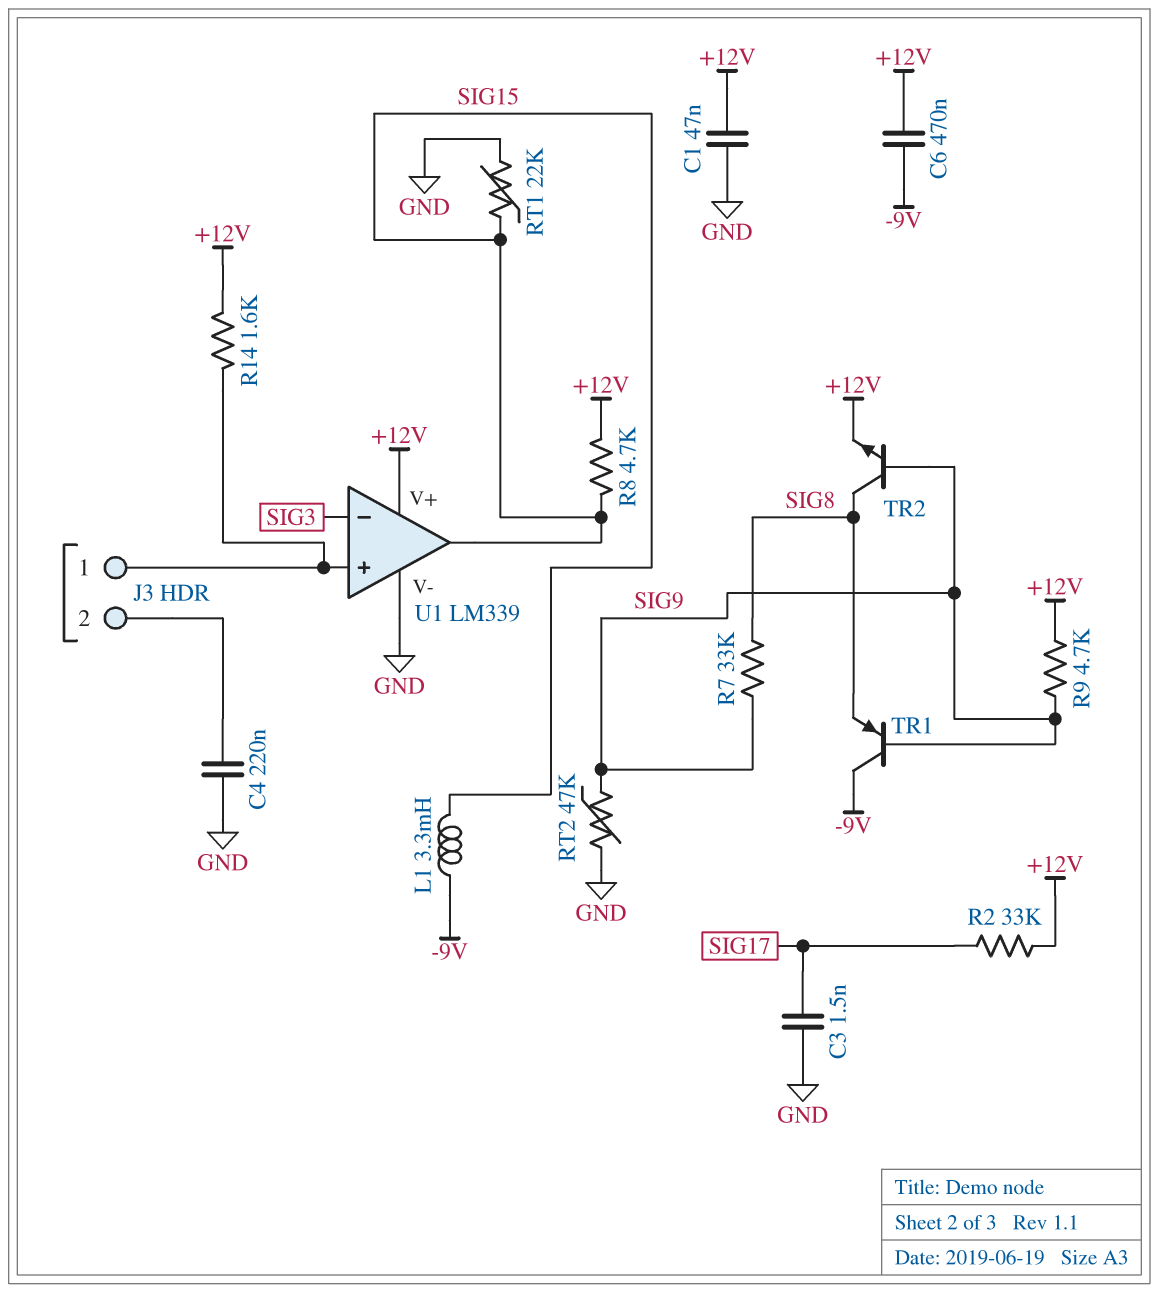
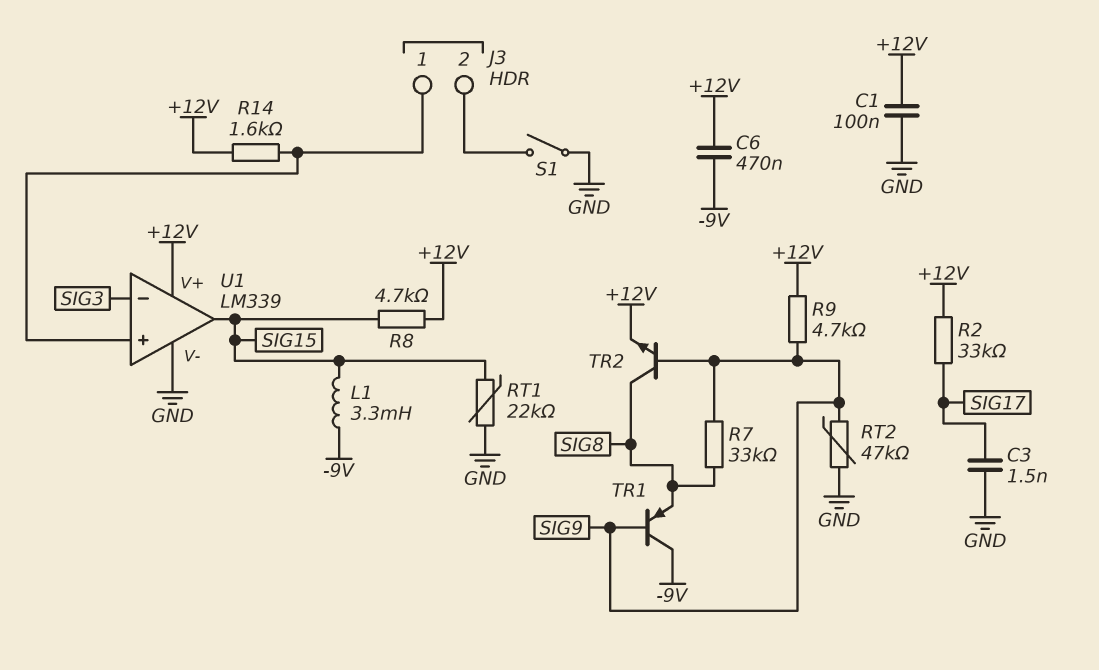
C1: 47nF (+12V, GND) -> 100nF (+12V, GND)
C4: 220nF (GND, J3/2) -> none
S1: none -> switch (GND, J3/2)

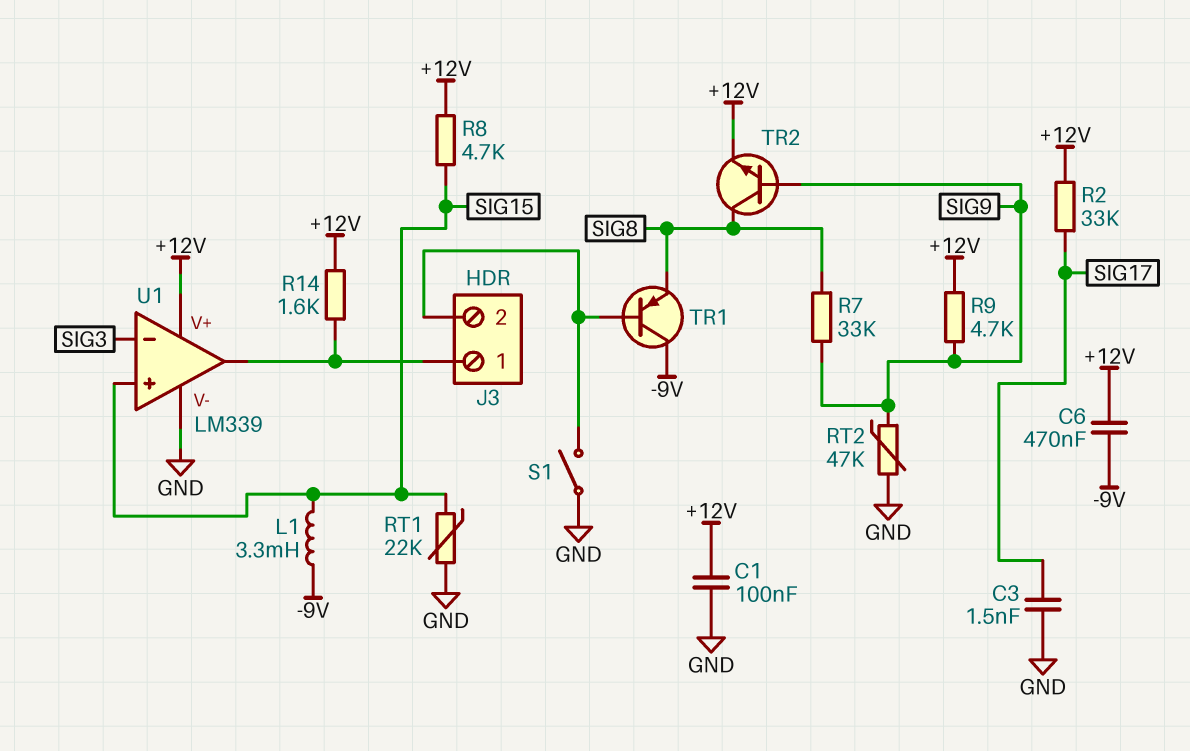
TR1: PNP (B SIG9, C -9V, E SIG8) -> PNP (B J3/2, C -9V, E SIG8)
U1 pin in+: J3/1 -> SIG15
U1 pin out: SIG15 -> J3/1

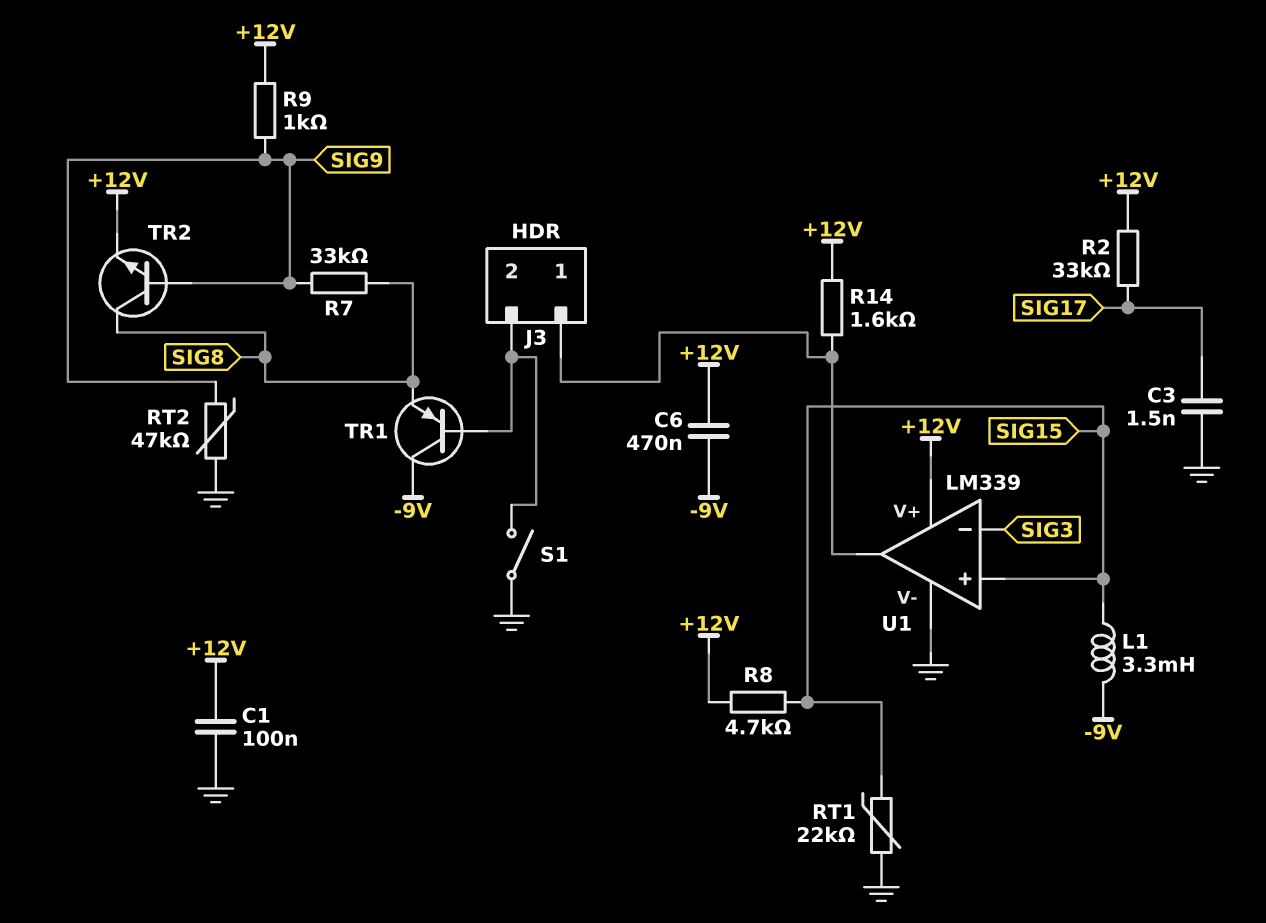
R9: 4.7k (+12V, SIG9) -> 1k (+12V, SIG9)

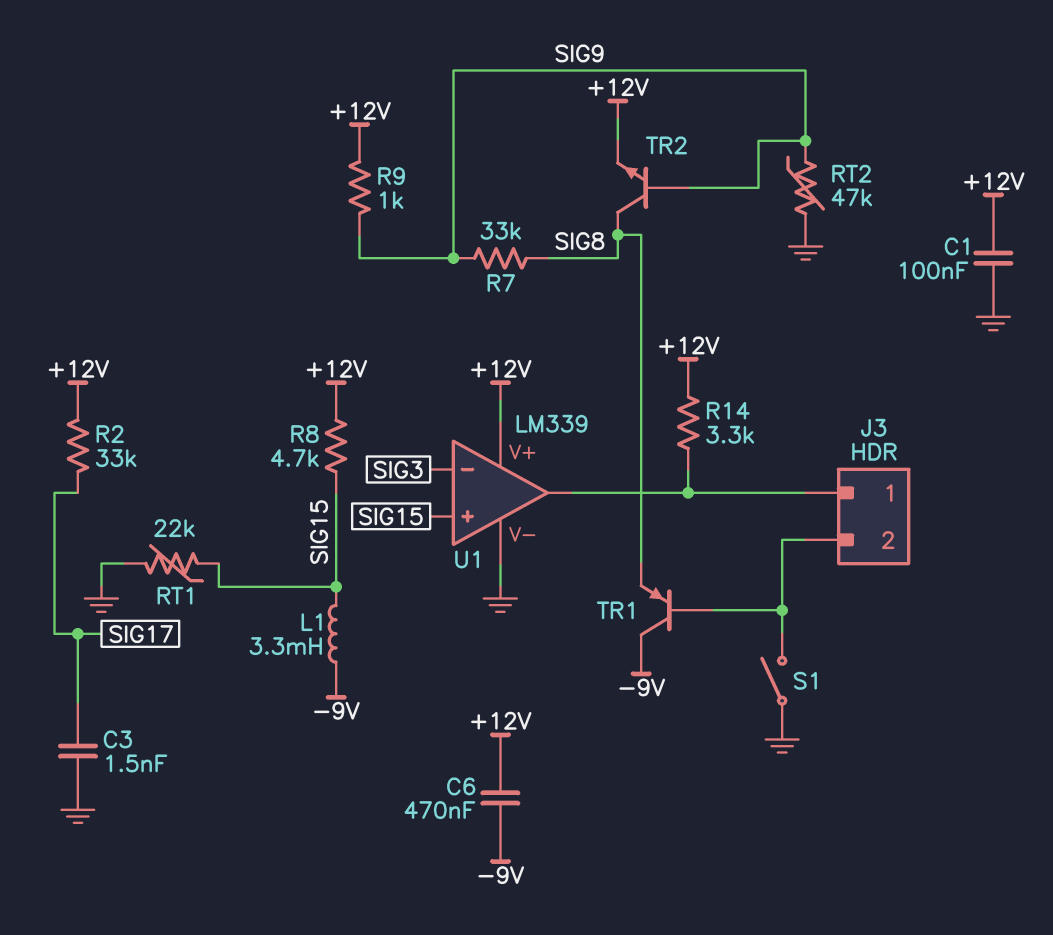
R14: 1.6k (+12V, J3/1) -> 3.3k (+12V, J3/1)

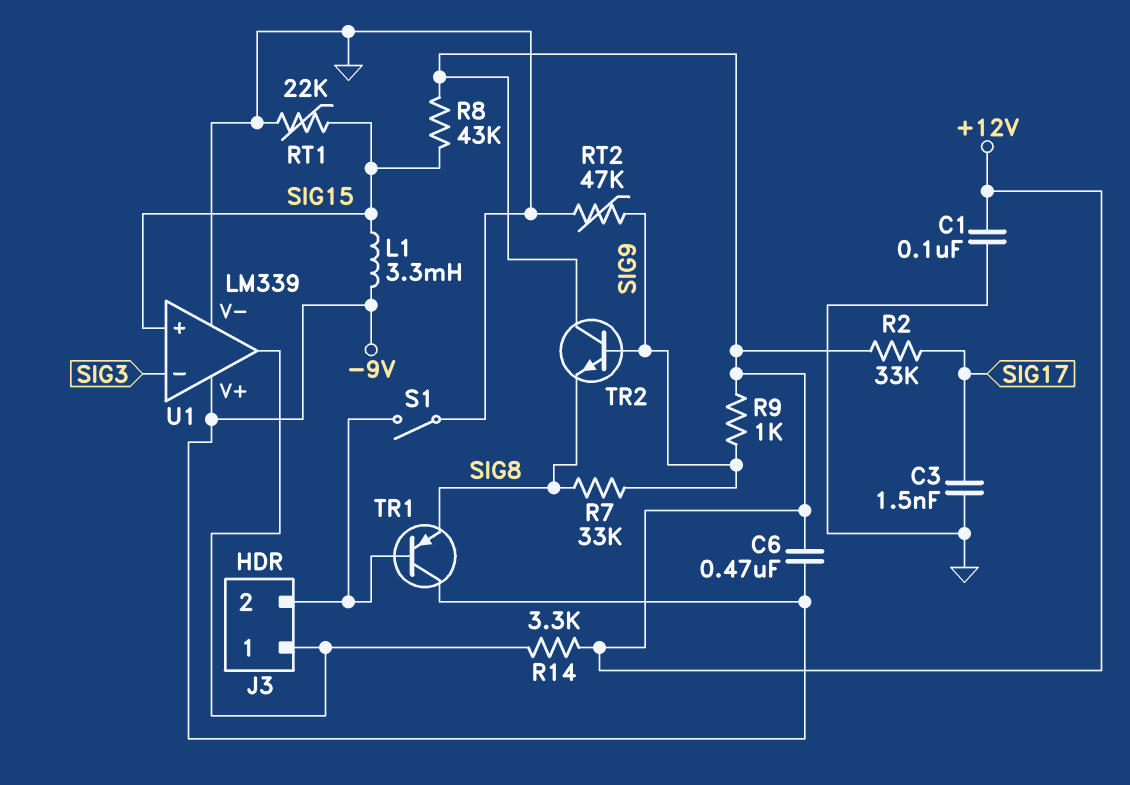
R8: 4.7k (+12V, SIG15) -> 43k (+12V, SIG15)
TR2: NPN (B SIG9, C SIG8, E +12V) -> NPN (B SIG9, C +12V, E SIG8)
U1 pin V+: +12V -> -9V

